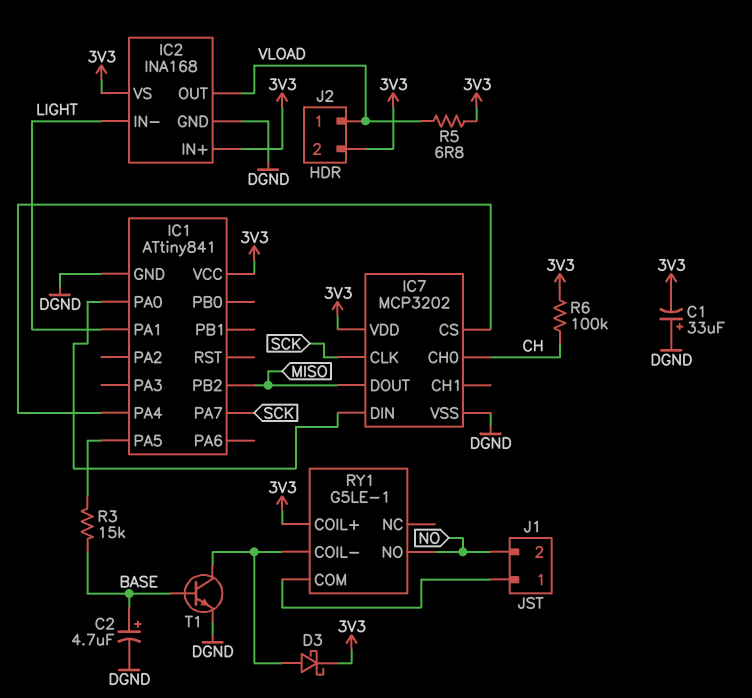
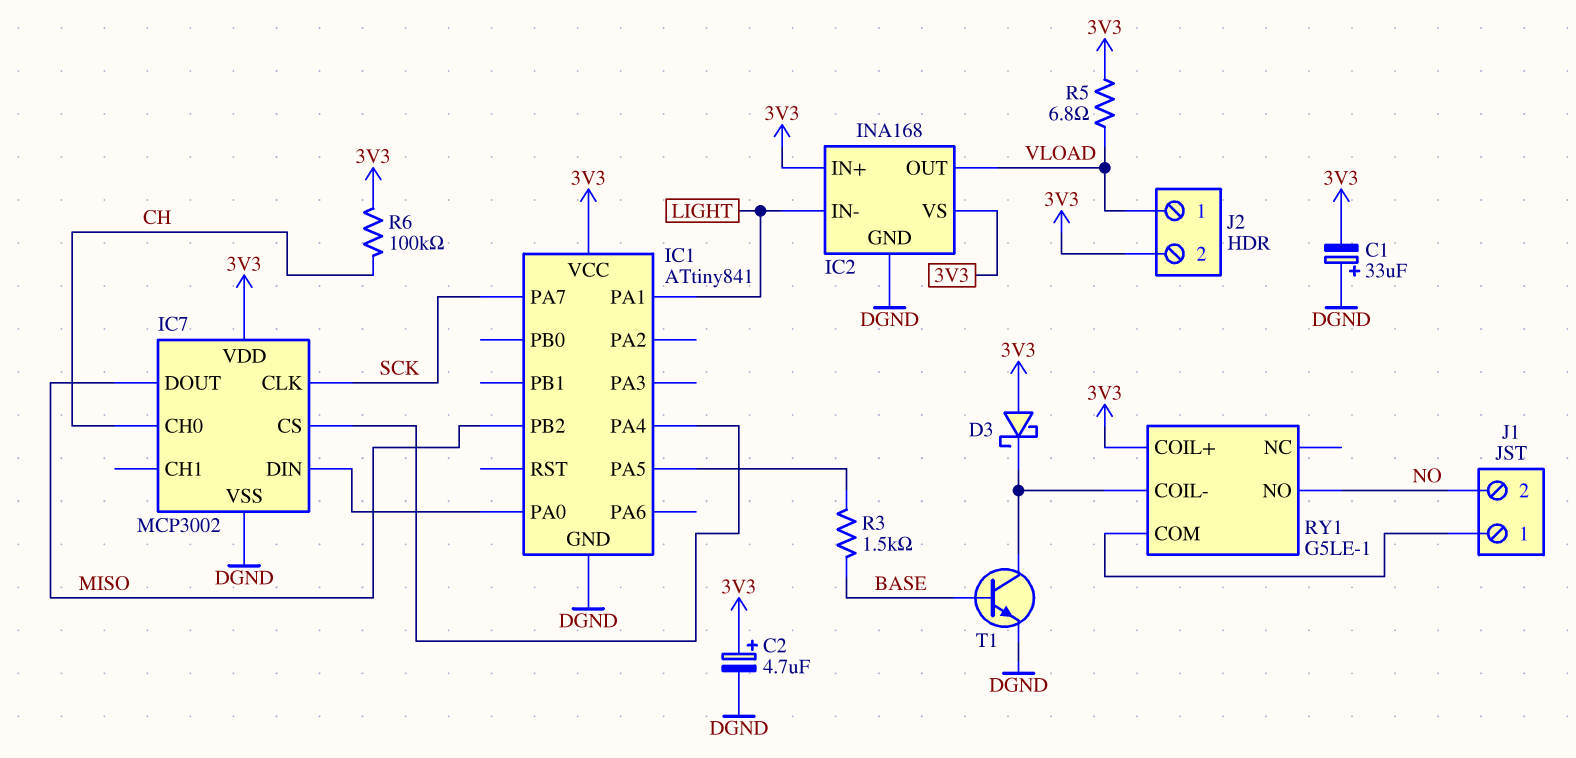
C2: 4.7uF (plus BASE, minus DGND) -> 4.7uF (plus 3V3, minus DGND)
D3: schottky (A RY1/COIL-, K 3V3) -> schottky (A 3V3, K RY1/COIL-)
IC7: MCP3202 -> MCP3002
R3: 15k (BASE, IC1/PA5) -> 1.5k (BASE, IC1/PA5)

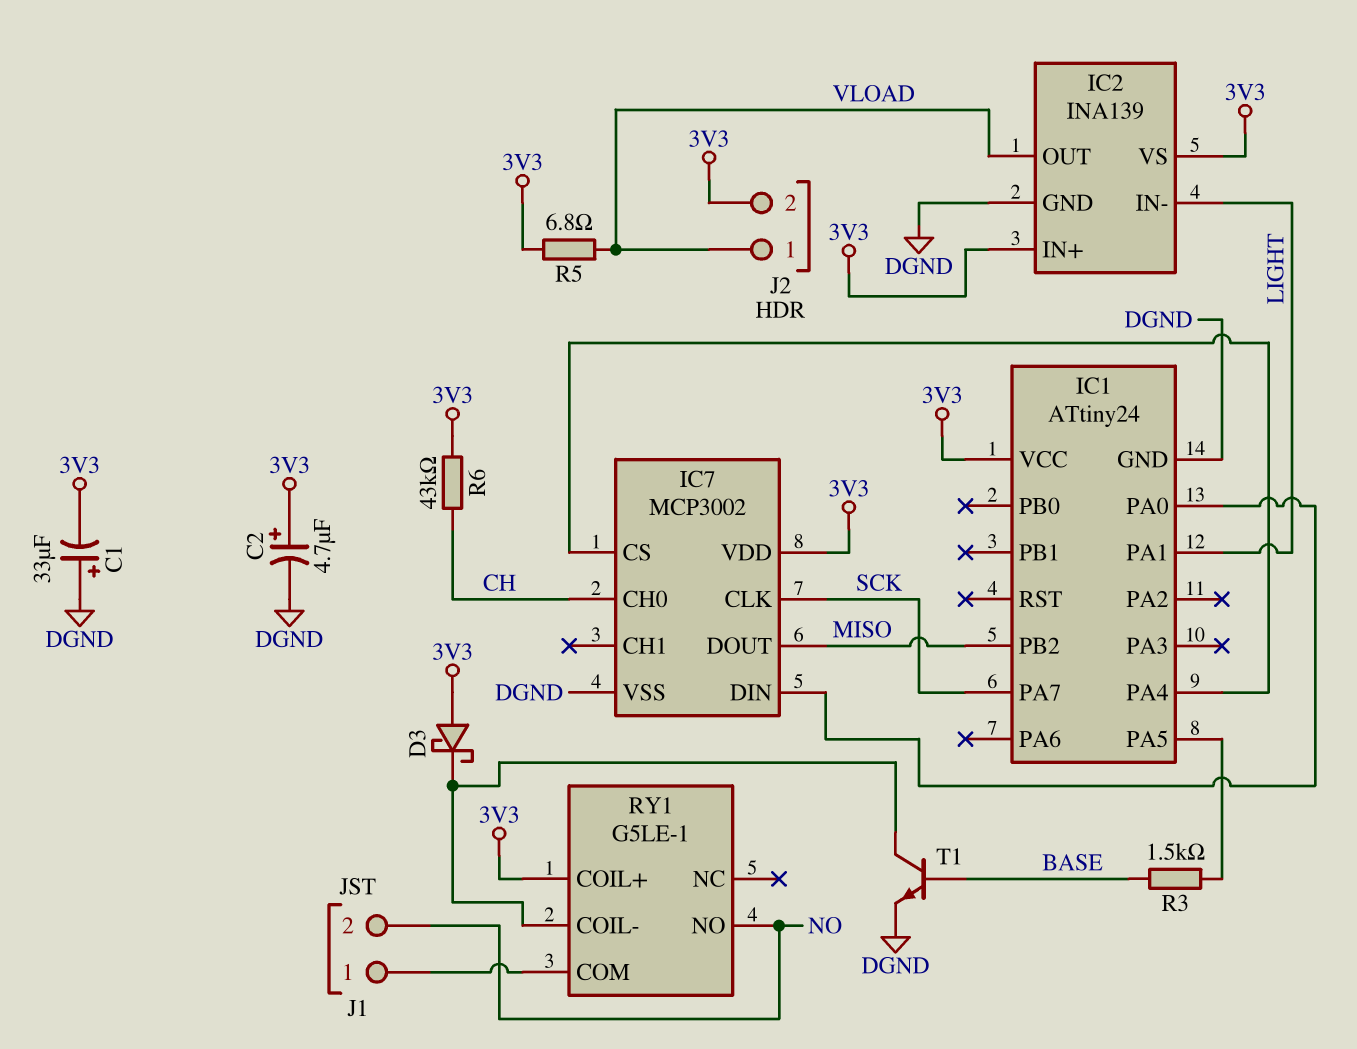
IC1: ATtiny841 -> ATtiny24
IC2: INA168 -> INA139
R6: 100k (3V3, CH) -> 43k (3V3, CH)

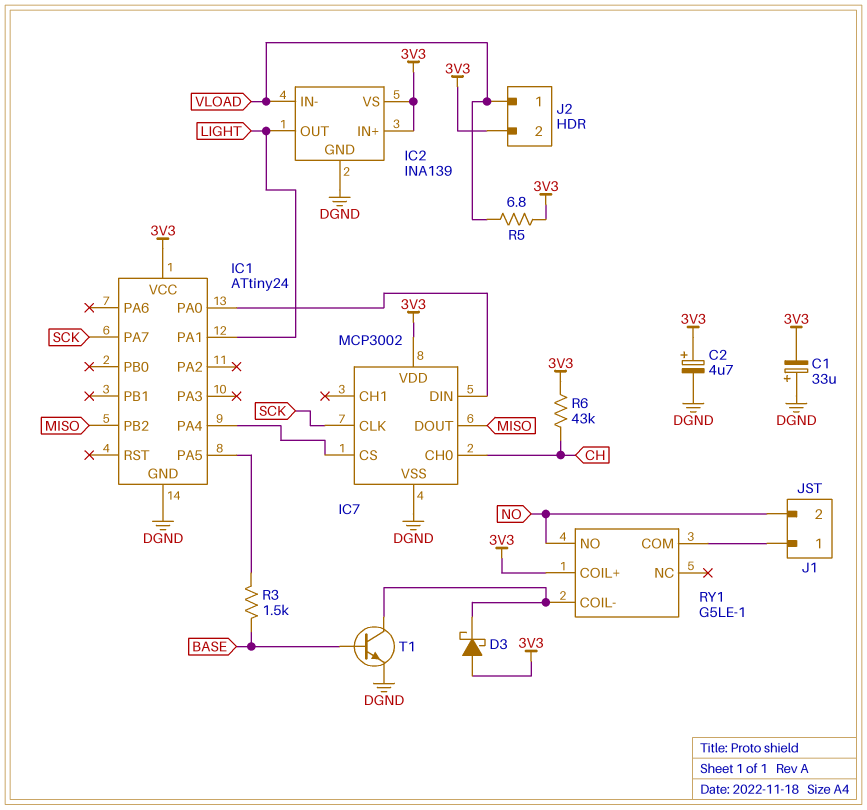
IC2 pin IN-: LIGHT -> VLOAD
IC2 pin OUT: VLOAD -> LIGHT

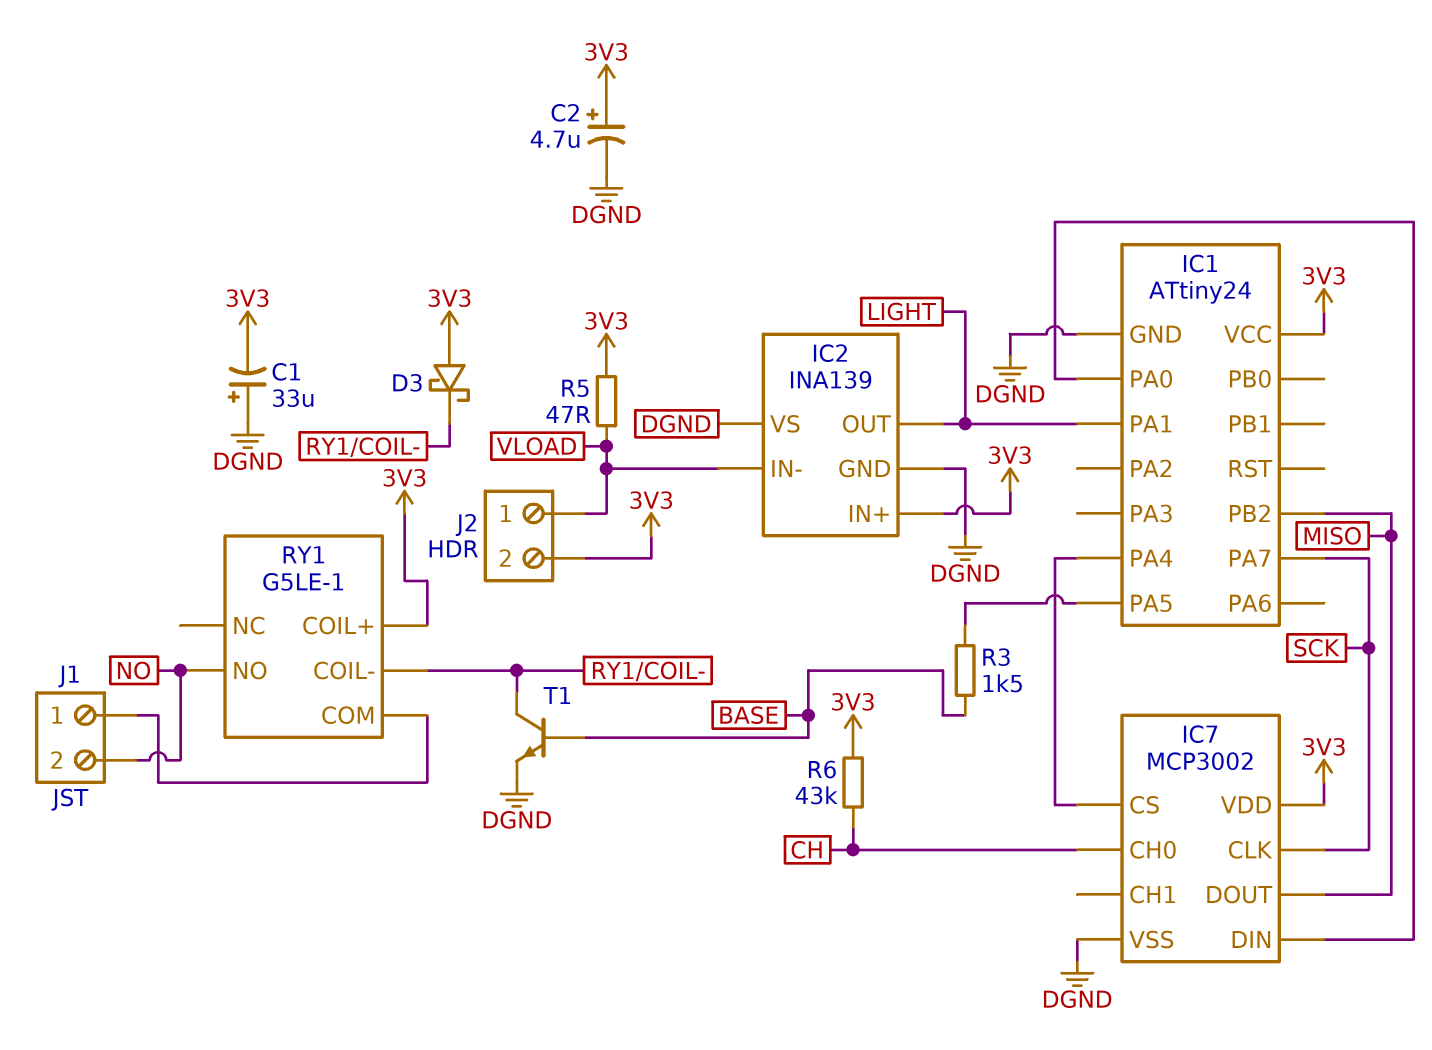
IC2 pin VS: 3V3 -> DGND
R5: 6.8 (3V3, VLOAD) -> 47 (3V3, VLOAD)

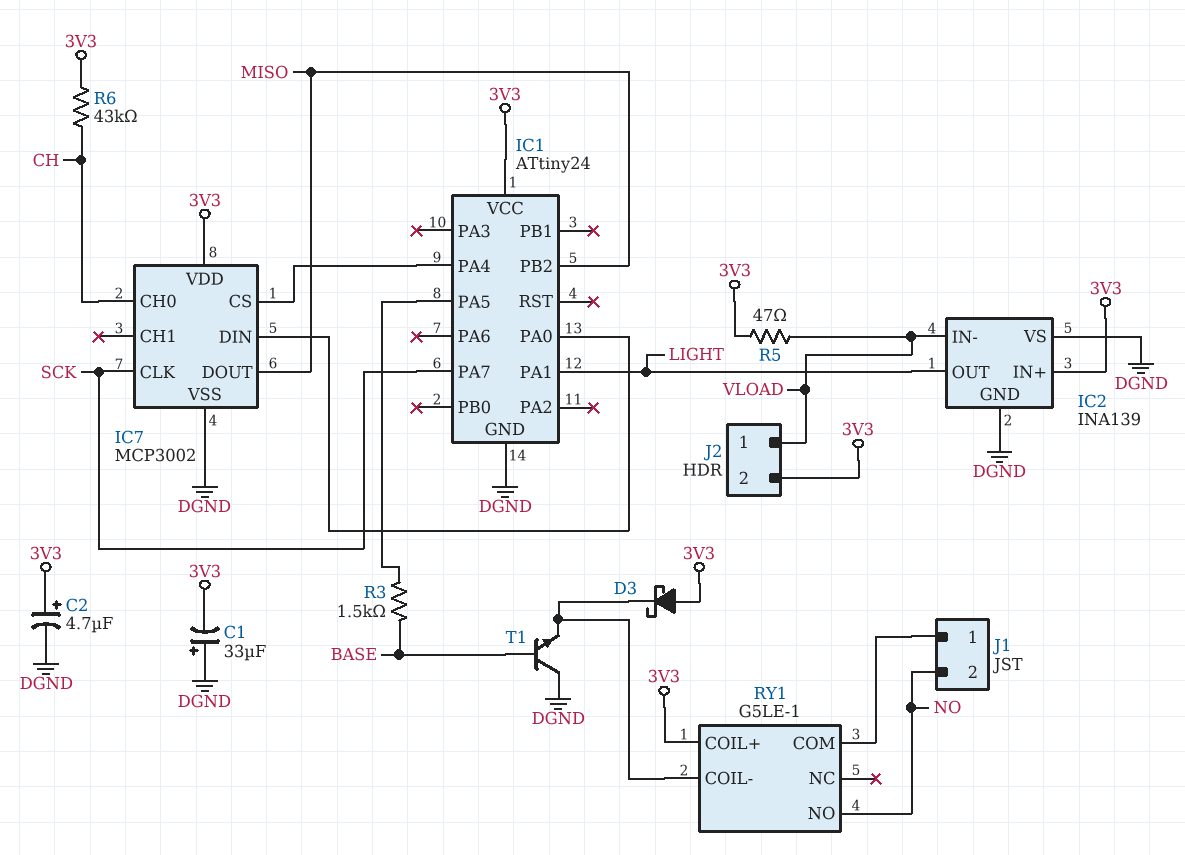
T1: NPN (B BASE, C RY1/COIL-, E DGND) -> NPN (B BASE, C DGND, E RY1/COIL-)

